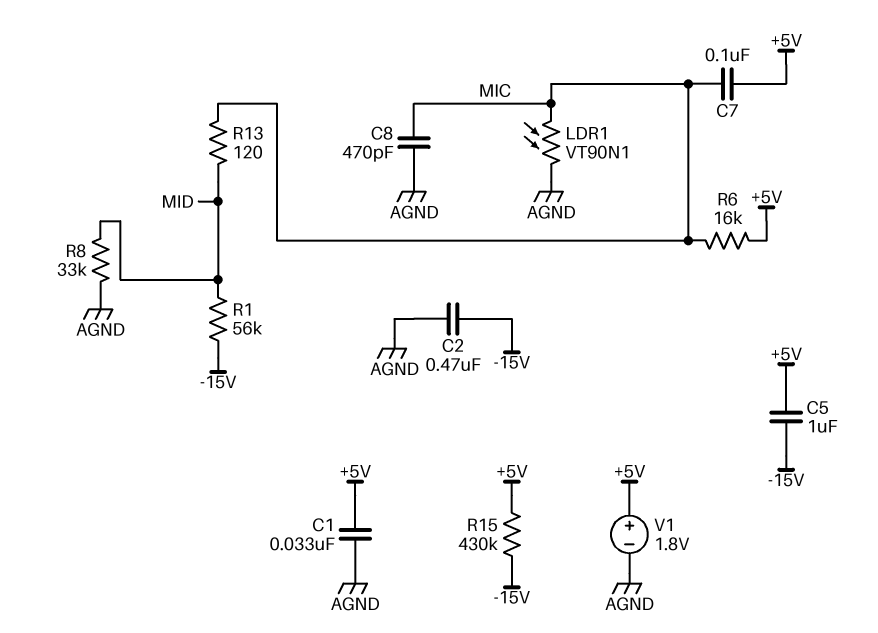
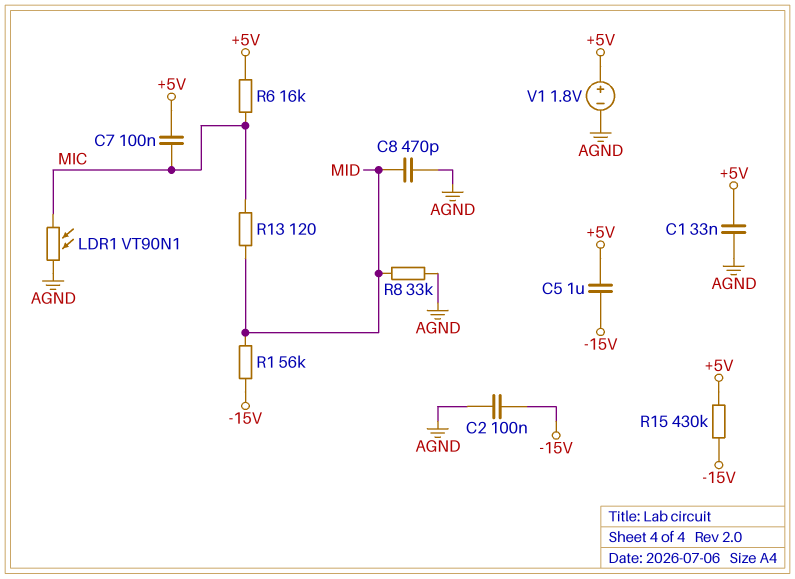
C2: 470nF (-15V, AGND) -> 100nF (-15V, AGND)
C8: 470pF (AGND, MIC) -> 470pF (AGND, MID)

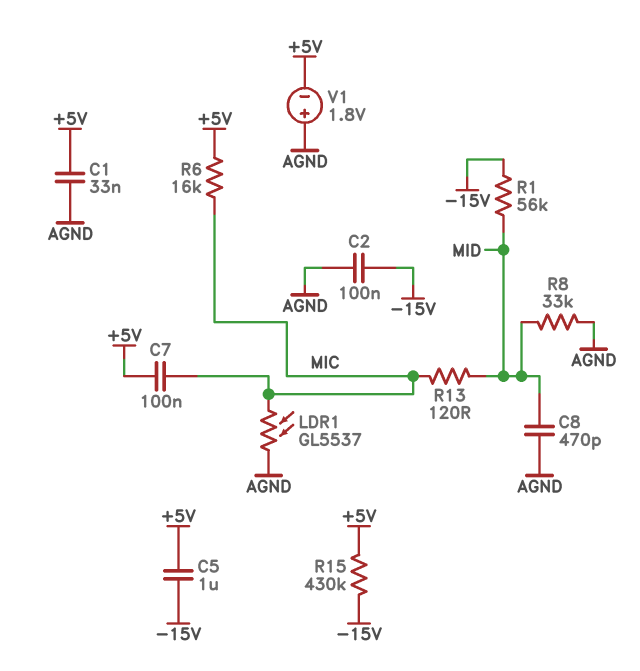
LDR1: VT90N1 (AGND, MIC) -> GL5537 (AGND, MIC)
V1: 1.8V (plus +5V, minus AGND) -> 1.8V (plus AGND, minus +5V)

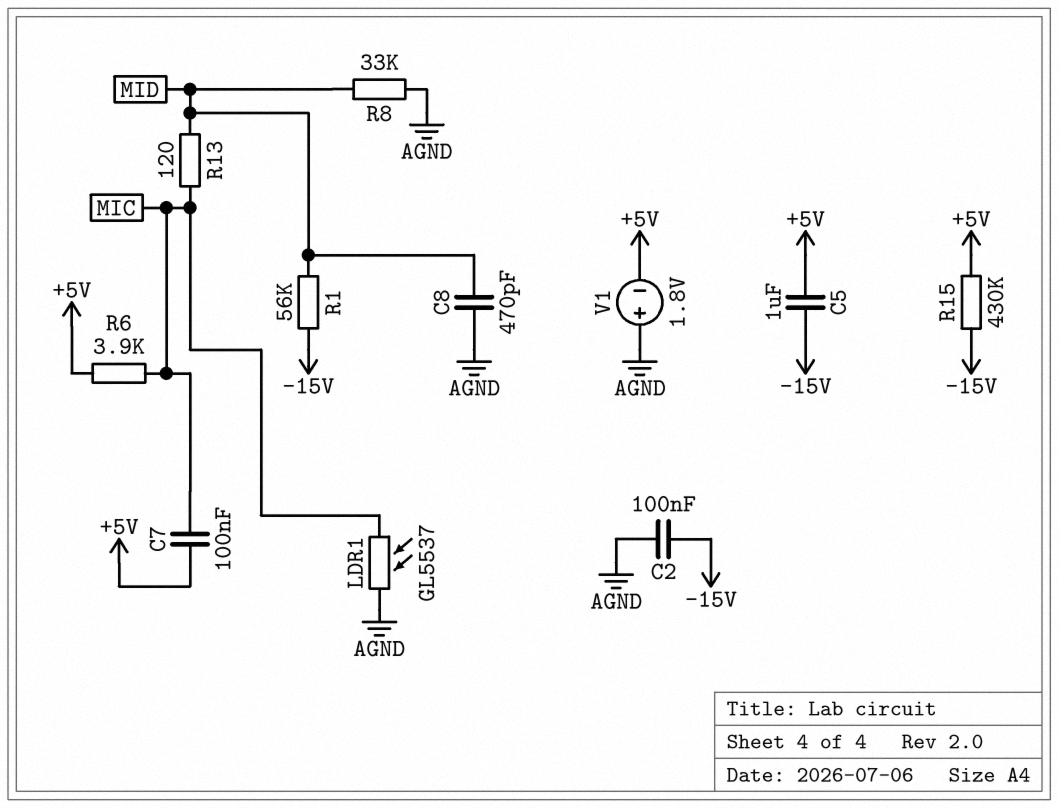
C1: 33nF (+5V, AGND) -> none
R6: 16k (+5V, MIC) -> 3.9k (+5V, MIC)

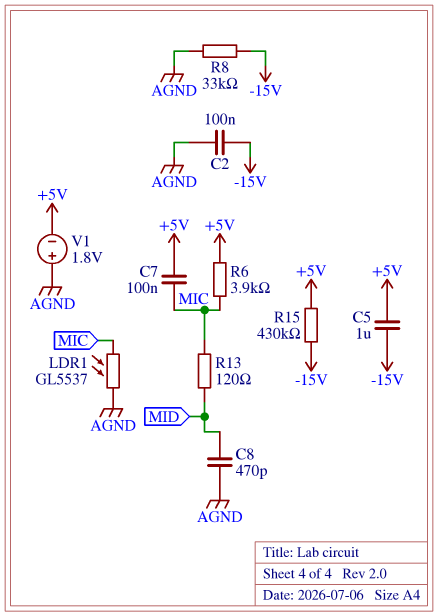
R1: 56k (-15V, MID) -> none
R8: 33k (AGND, MID) -> 33k (-15V, AGND)

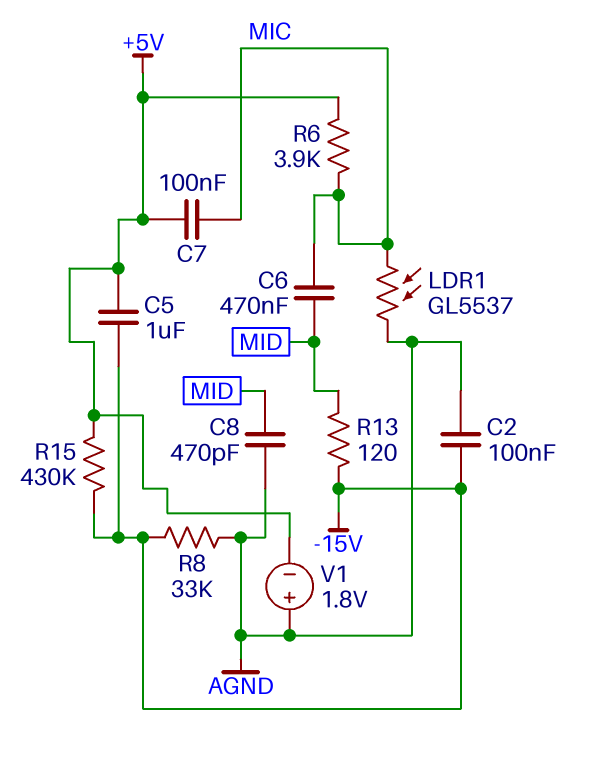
C6: none -> 470nF (MIC, MID)
R13: 120 (MIC, MID) -> 120 (-15V, MID)

